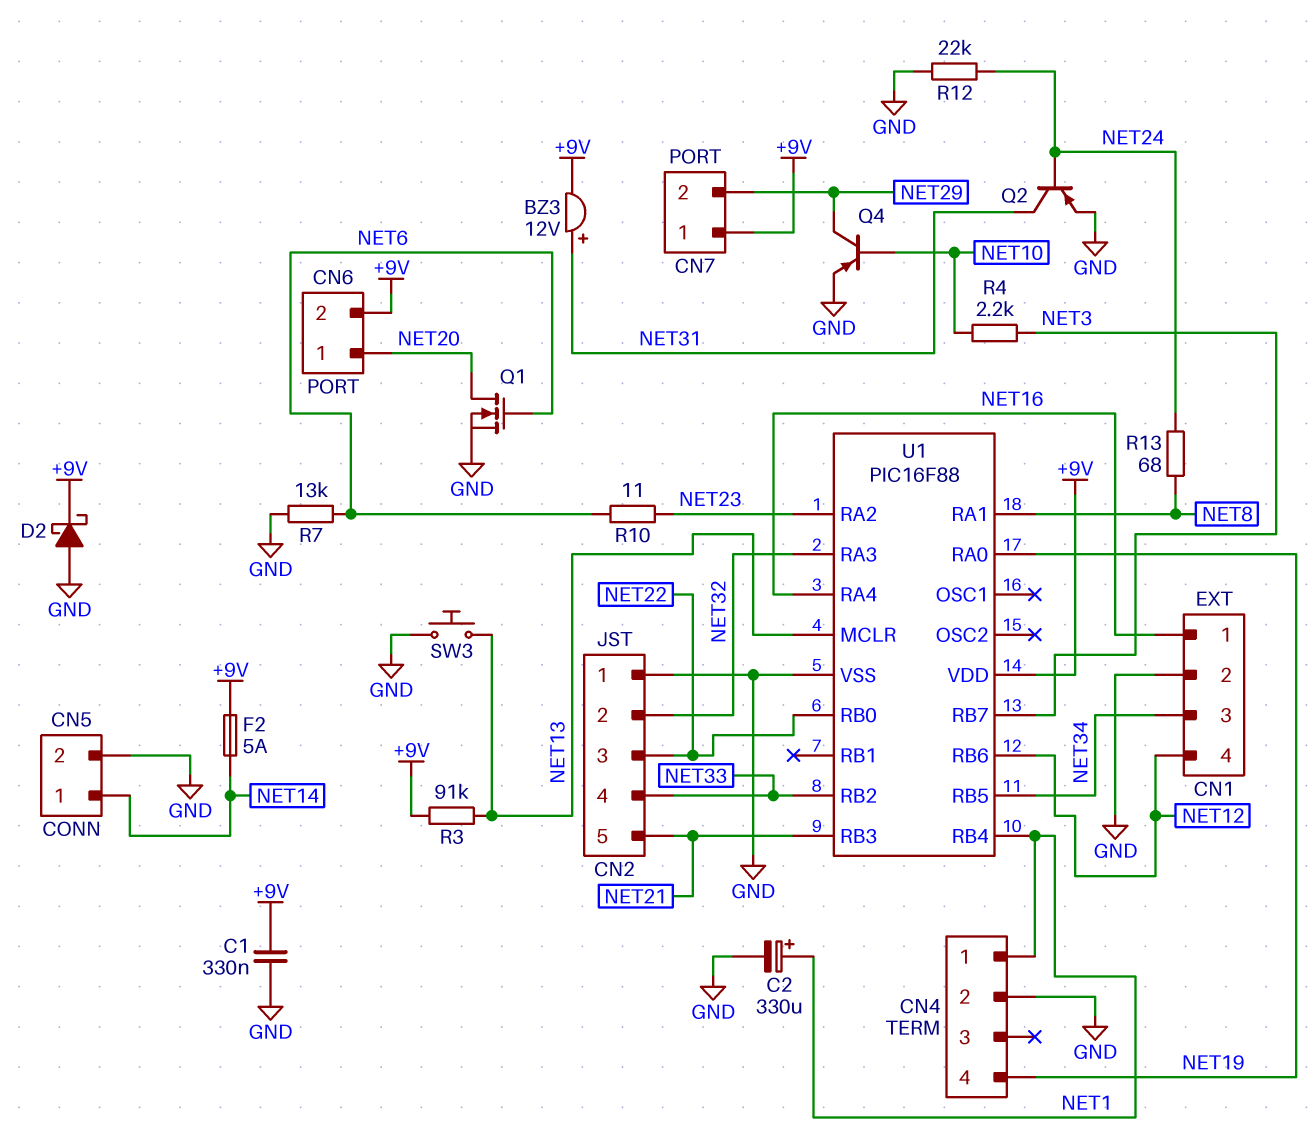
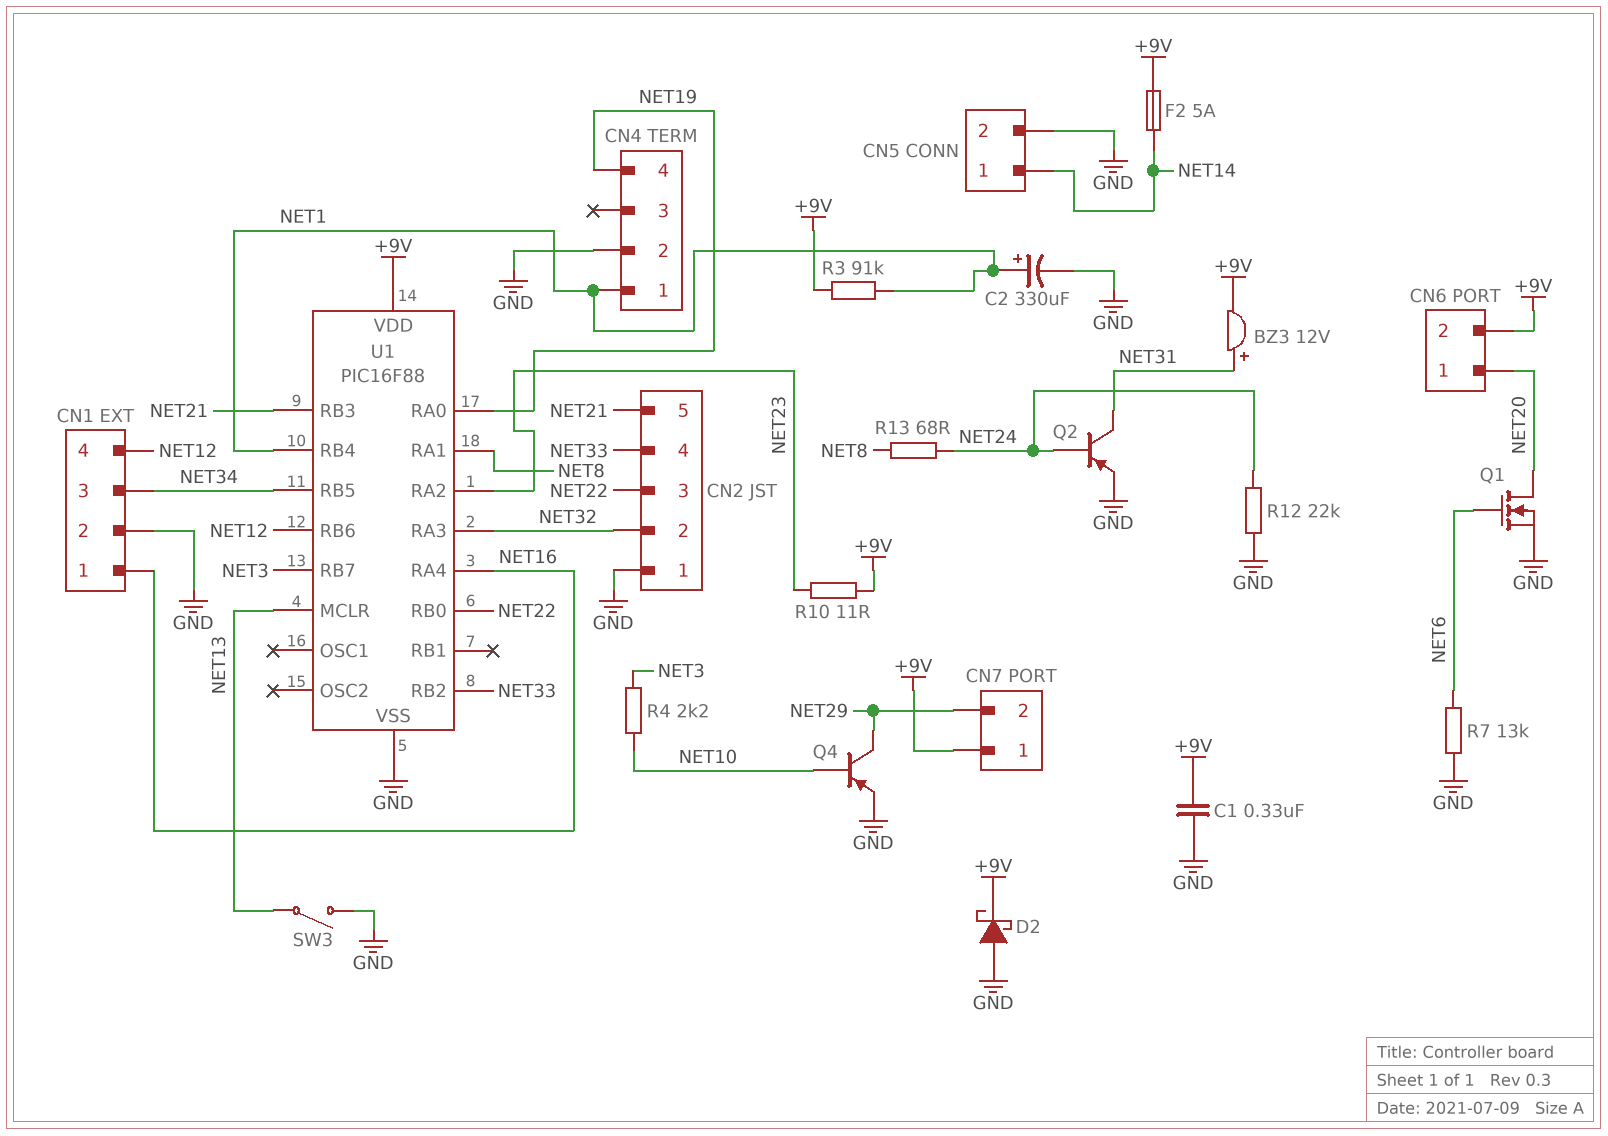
R3: 91k (+9V, NET13) -> 91k (+9V, NET1)
R10: 11 (NET6, NET23) -> 11 (+9V, NET23)
SW3: button (GND, NET13) -> switch (GND, NET13)

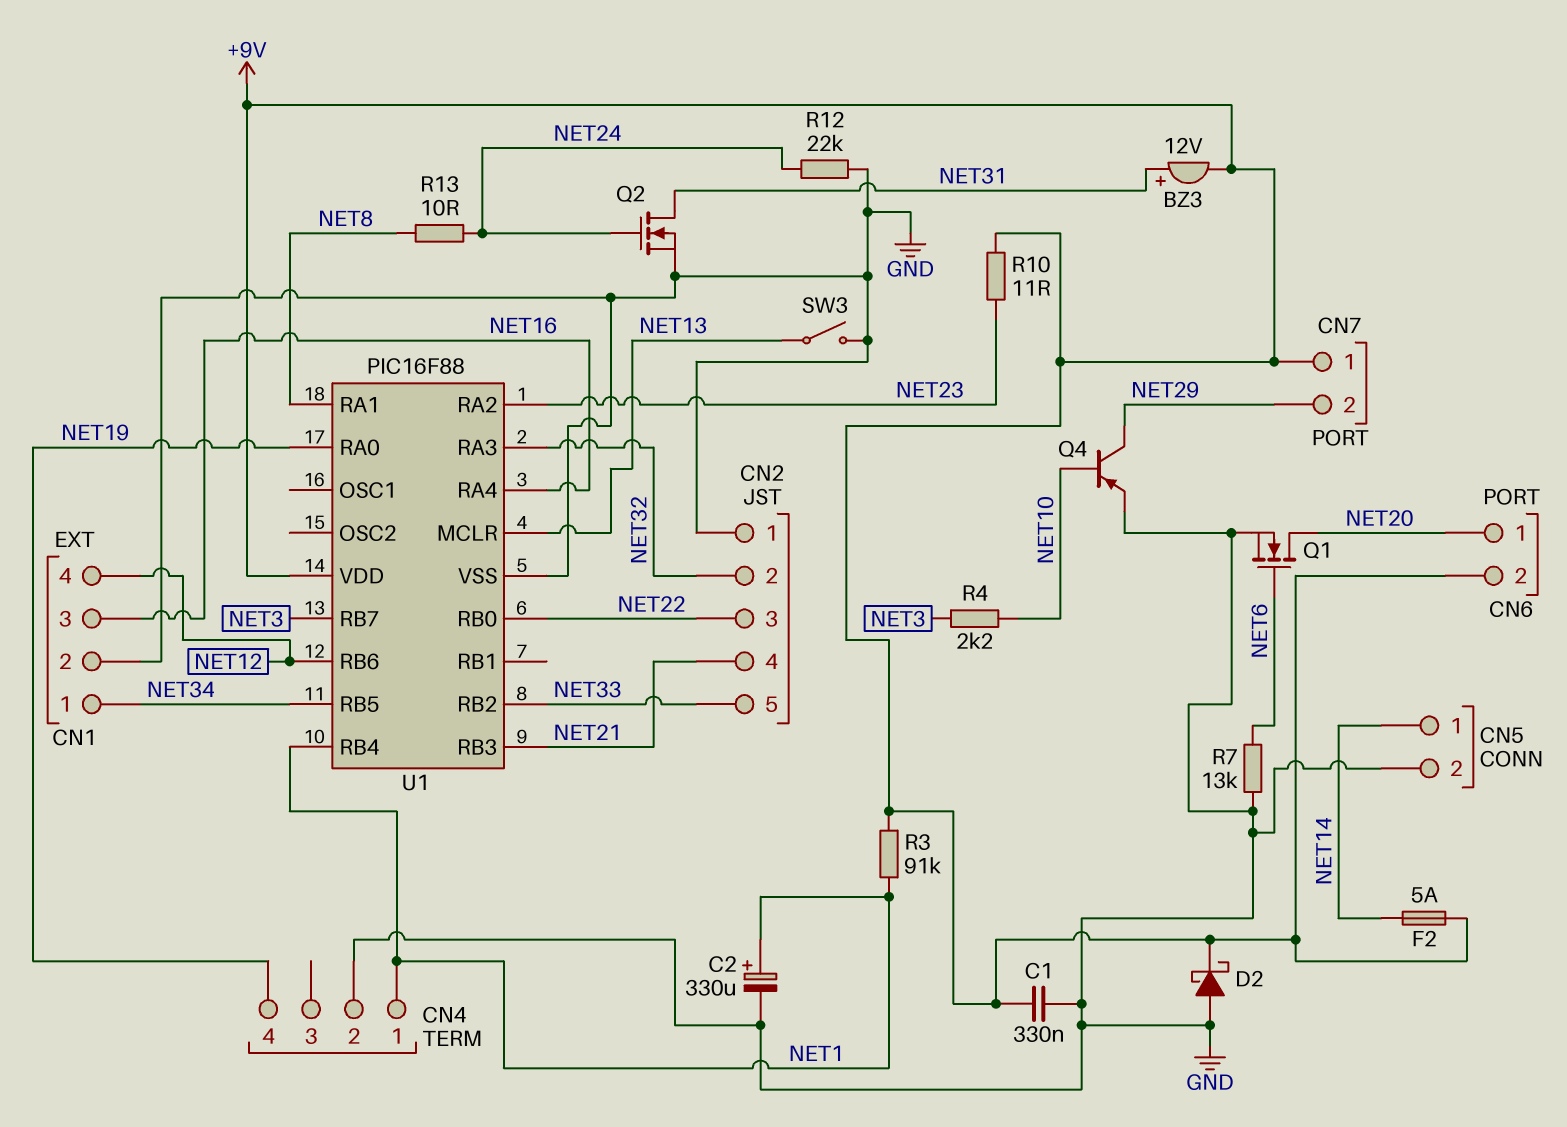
CN1 pin 1: NET16 -> NET34
CN1 pin 3: NET34 -> NET16
CN2 pin 4: NET33 -> NET21
CN2 pin 5: NET21 -> NET33
Q2: PNP (B NET24, C NET31, E GND) -> NMOS (G NET24, D NET31, S GND)
R13: 68 (NET8, NET24) -> 10 (NET8, NET24)

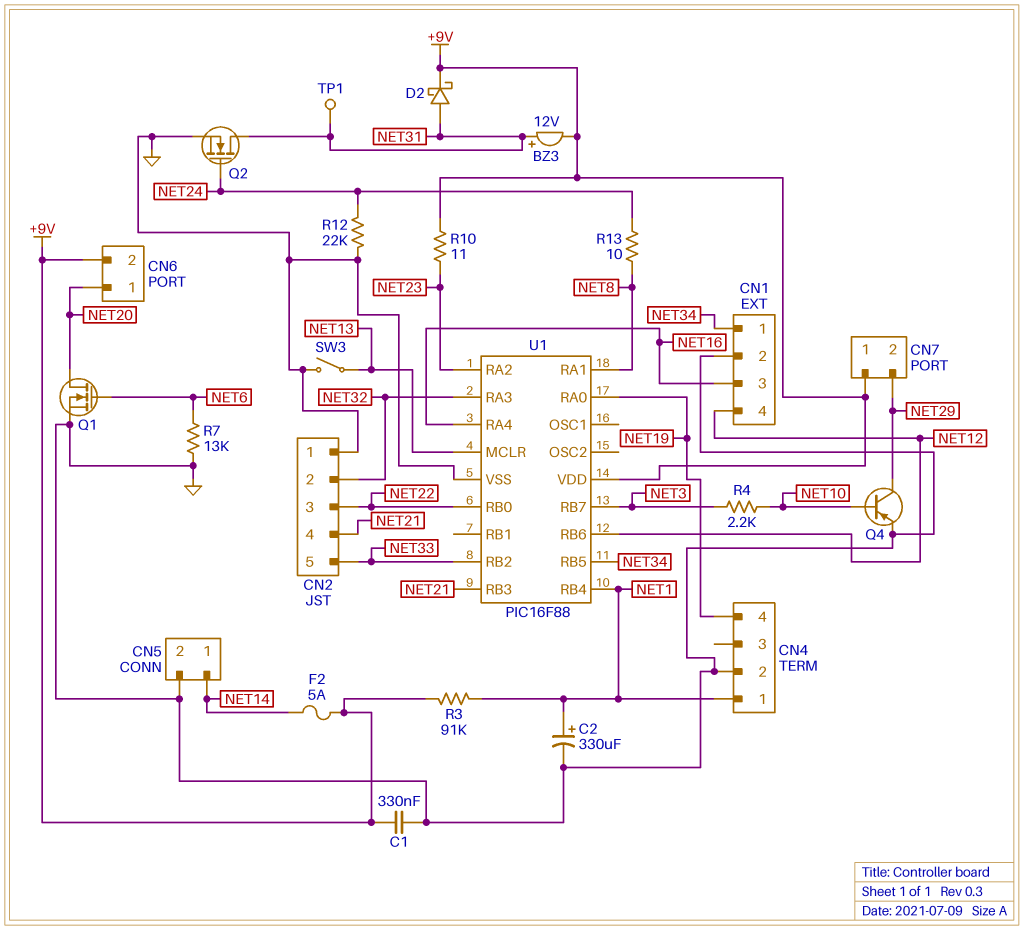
D2: schottky (A GND, K +9V) -> schottky (A NET31, K +9V)
TP1: none -> test point (NET31)

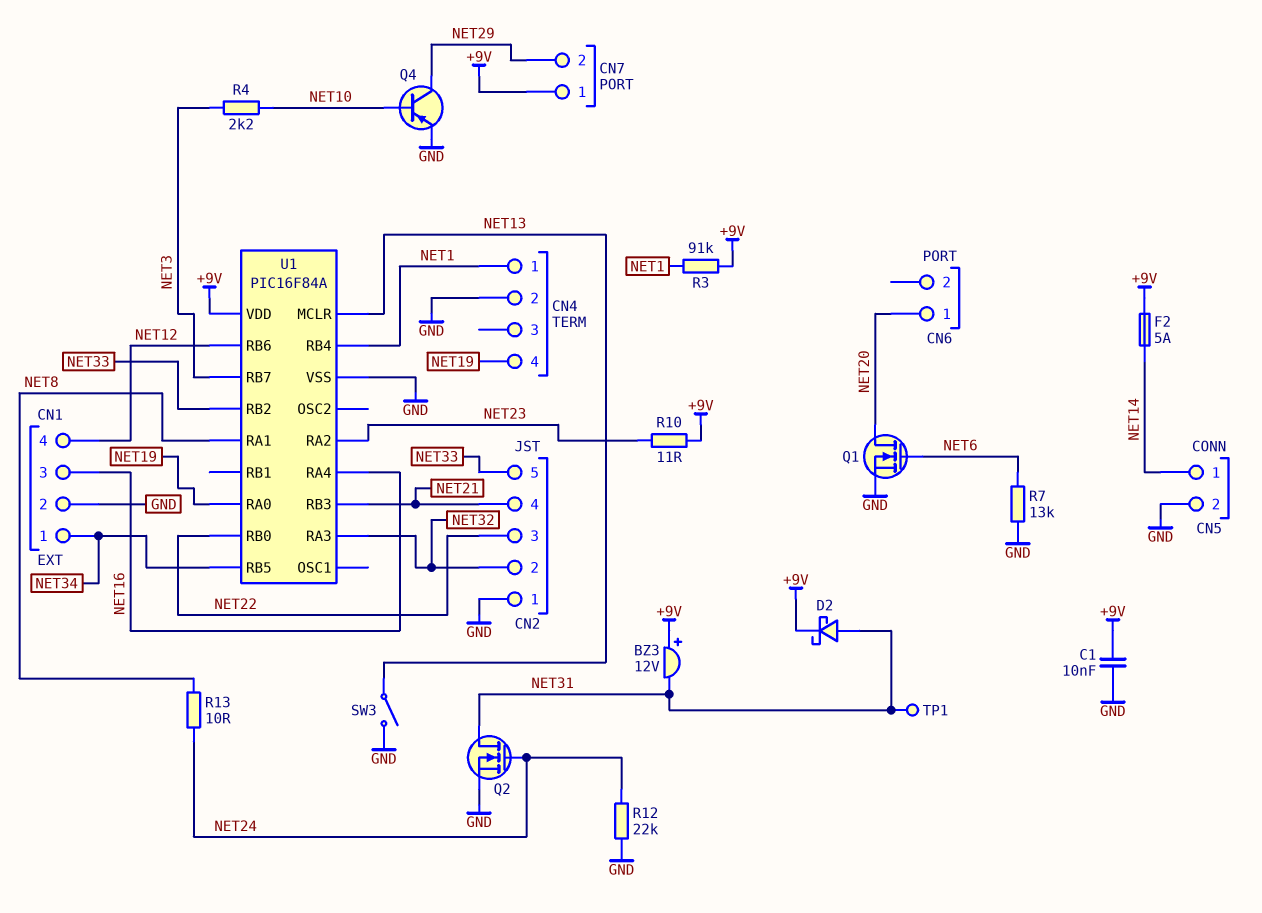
BZ3: buzzer 12V (plus NET31, minus +9V) -> buzzer 12V (plus +9V, minus NET31)
C1: 330nF (+9V, GND) -> 10nF (+9V, GND)
C2: 330uF (plus NET1, minus GND) -> none
CN6 pin 2: +9V -> none
U1: PIC16F88 -> PIC16F84A

